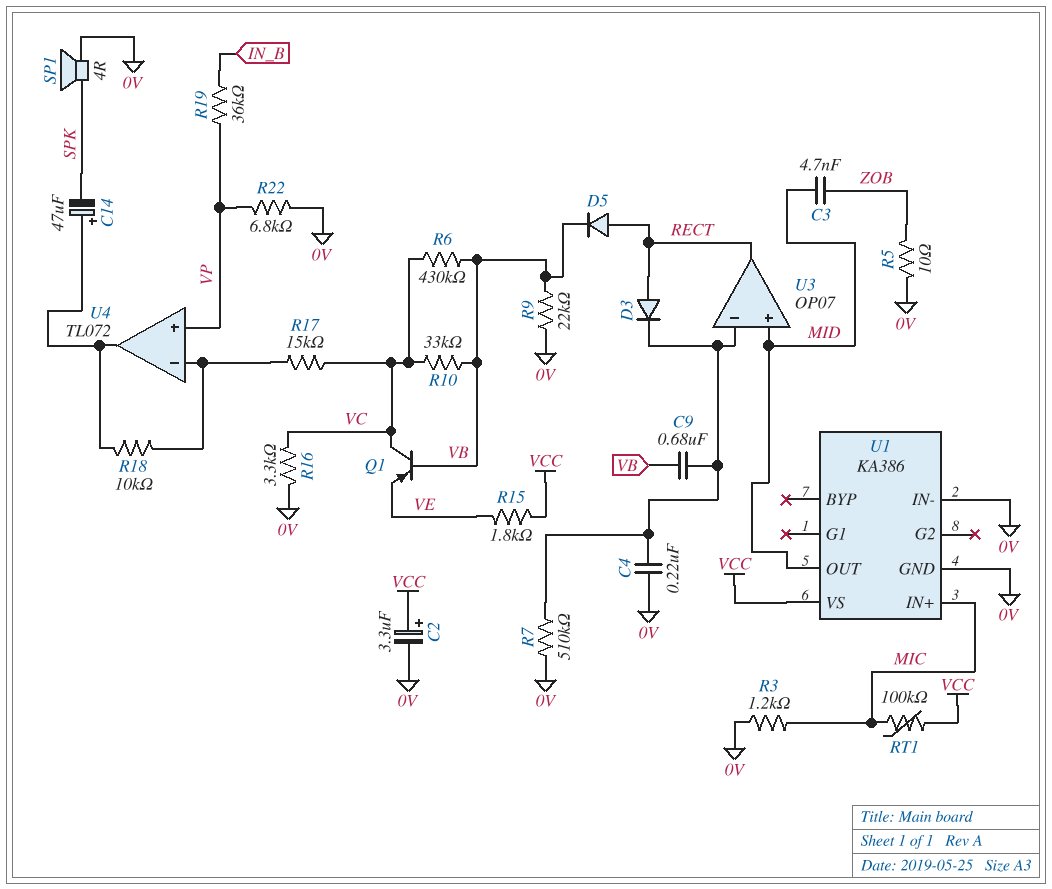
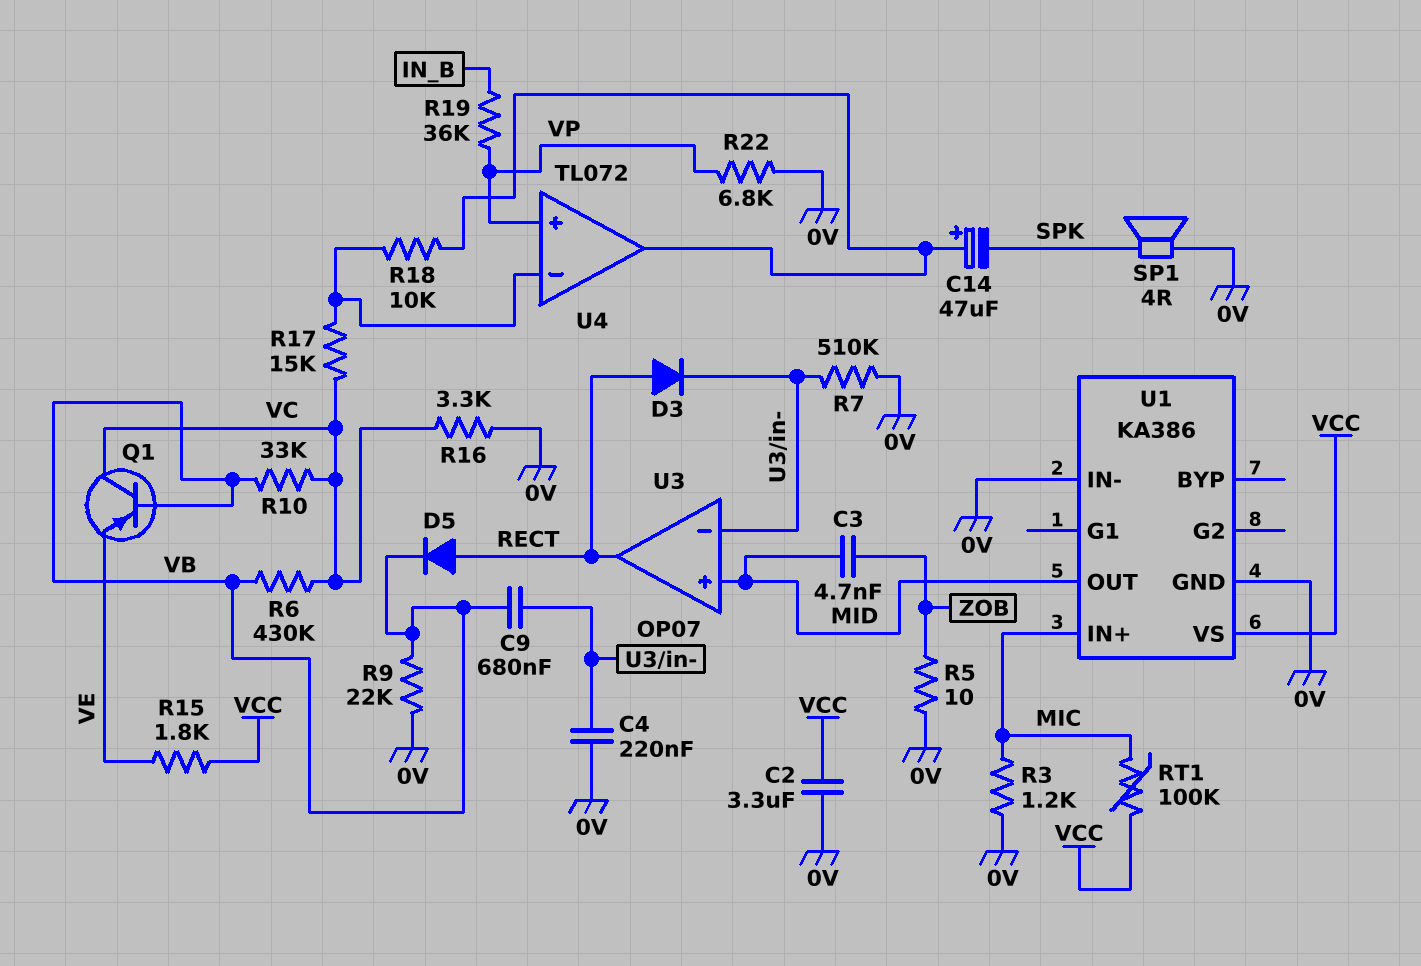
C2: 3.3uF (plus VCC, minus 0V) -> 3.3uF (0V, VCC)

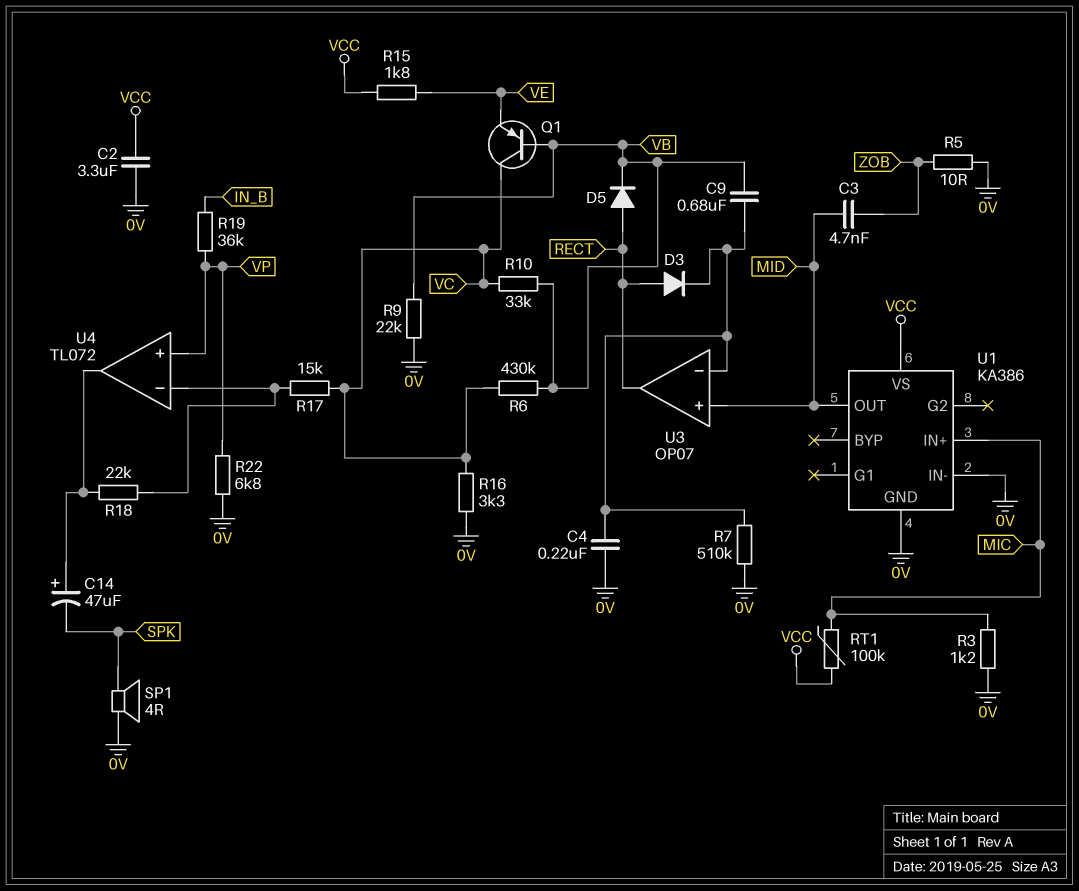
R18: 10k (U4/in-, U4/out) -> 22k (U4/in-, U4/out)

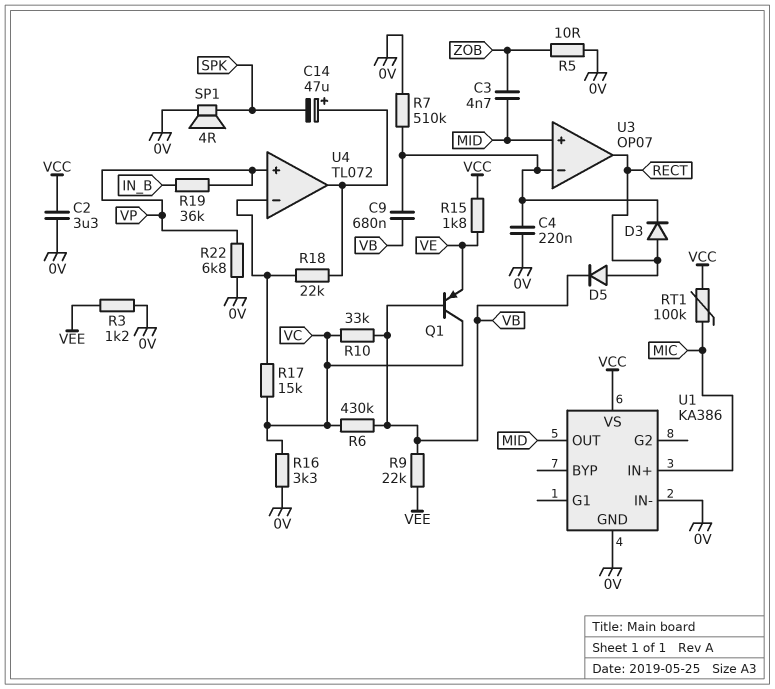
R3: 1.2k (0V, MIC) -> 1.2k (0V, VEE)
R9: 22k (0V, VB) -> 22k (VB, VEE)

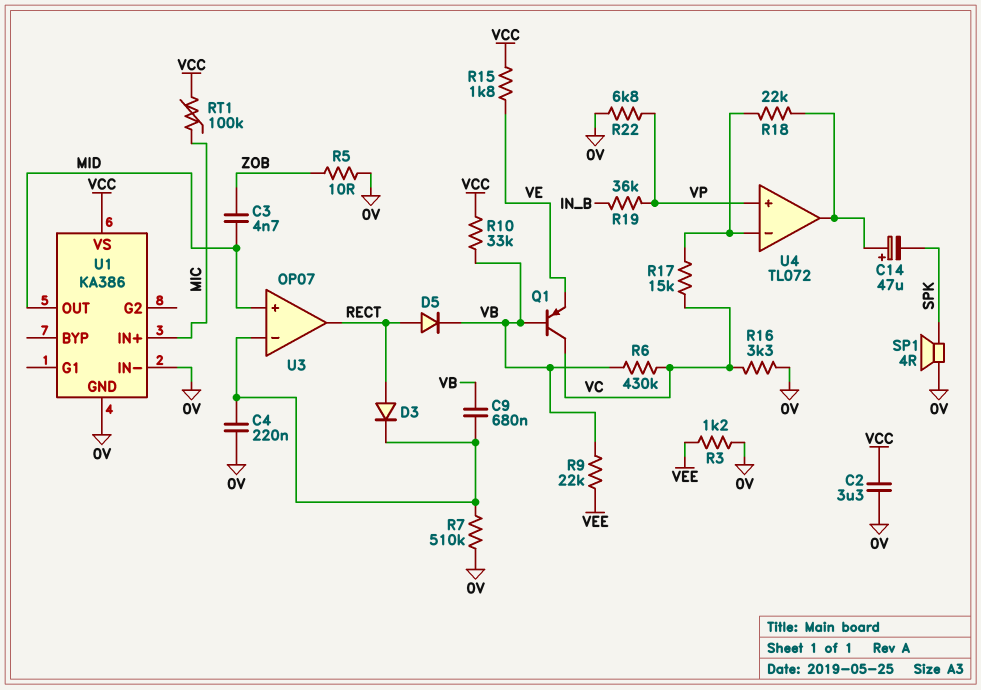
R10: 33k (VB, VC) -> 33k (VB, VCC)

